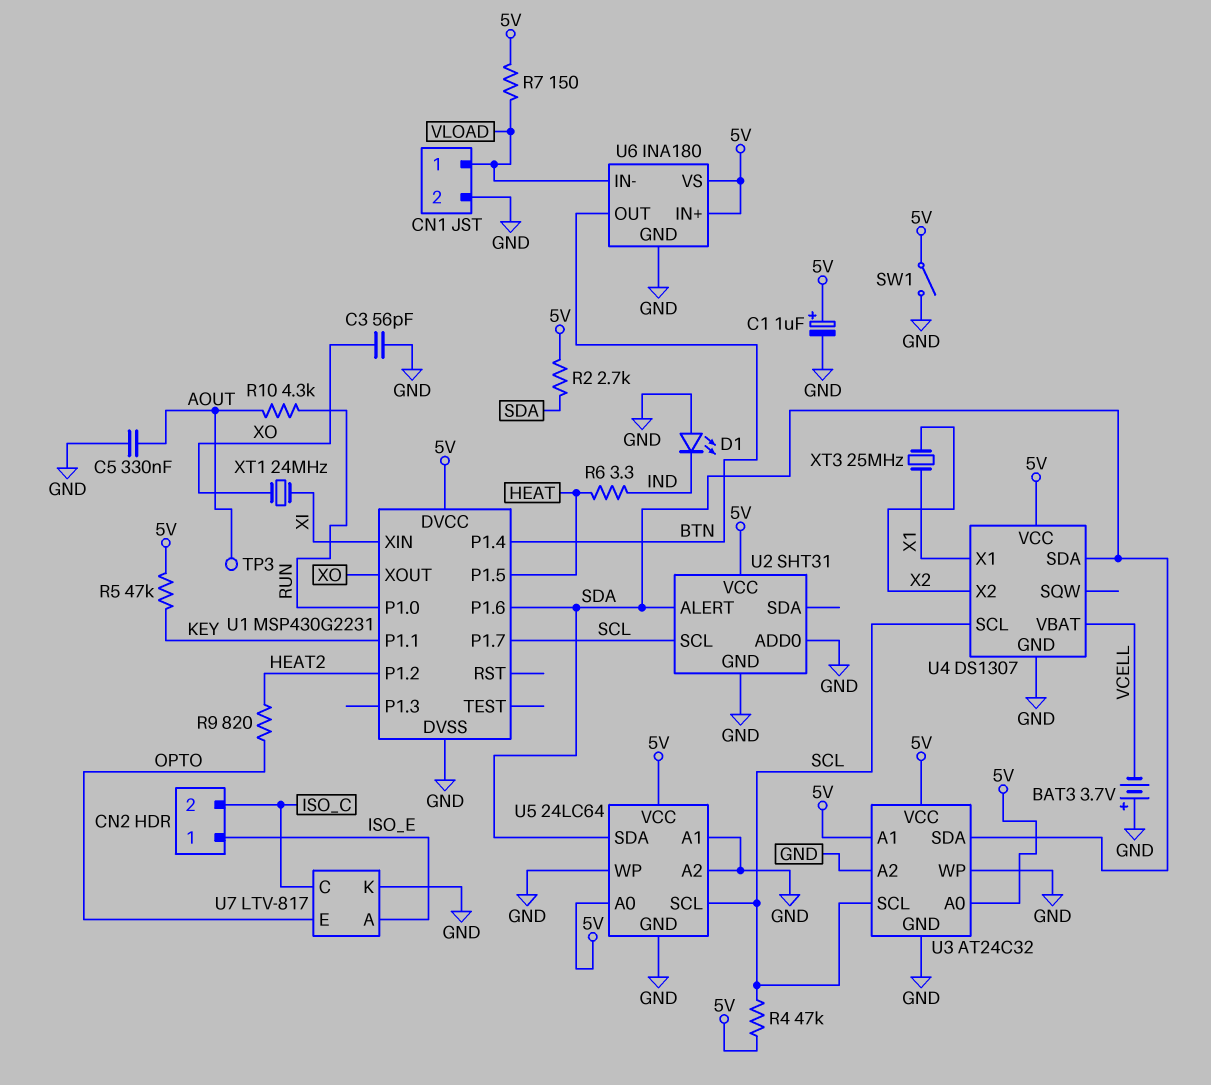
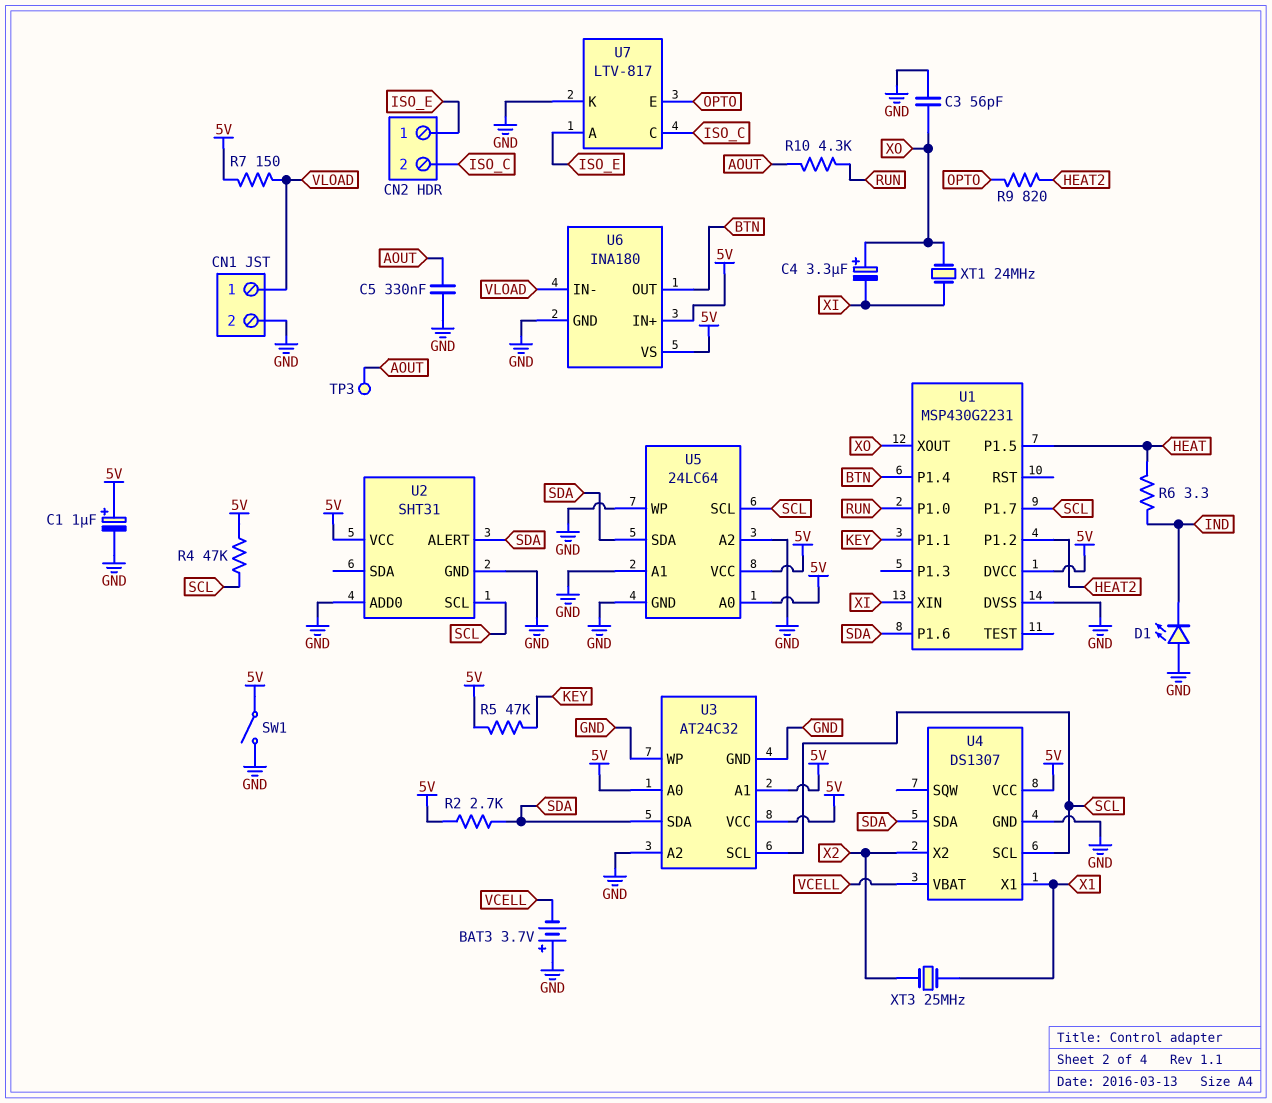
C4: none -> 3.3uF (plus XO, minus XI)

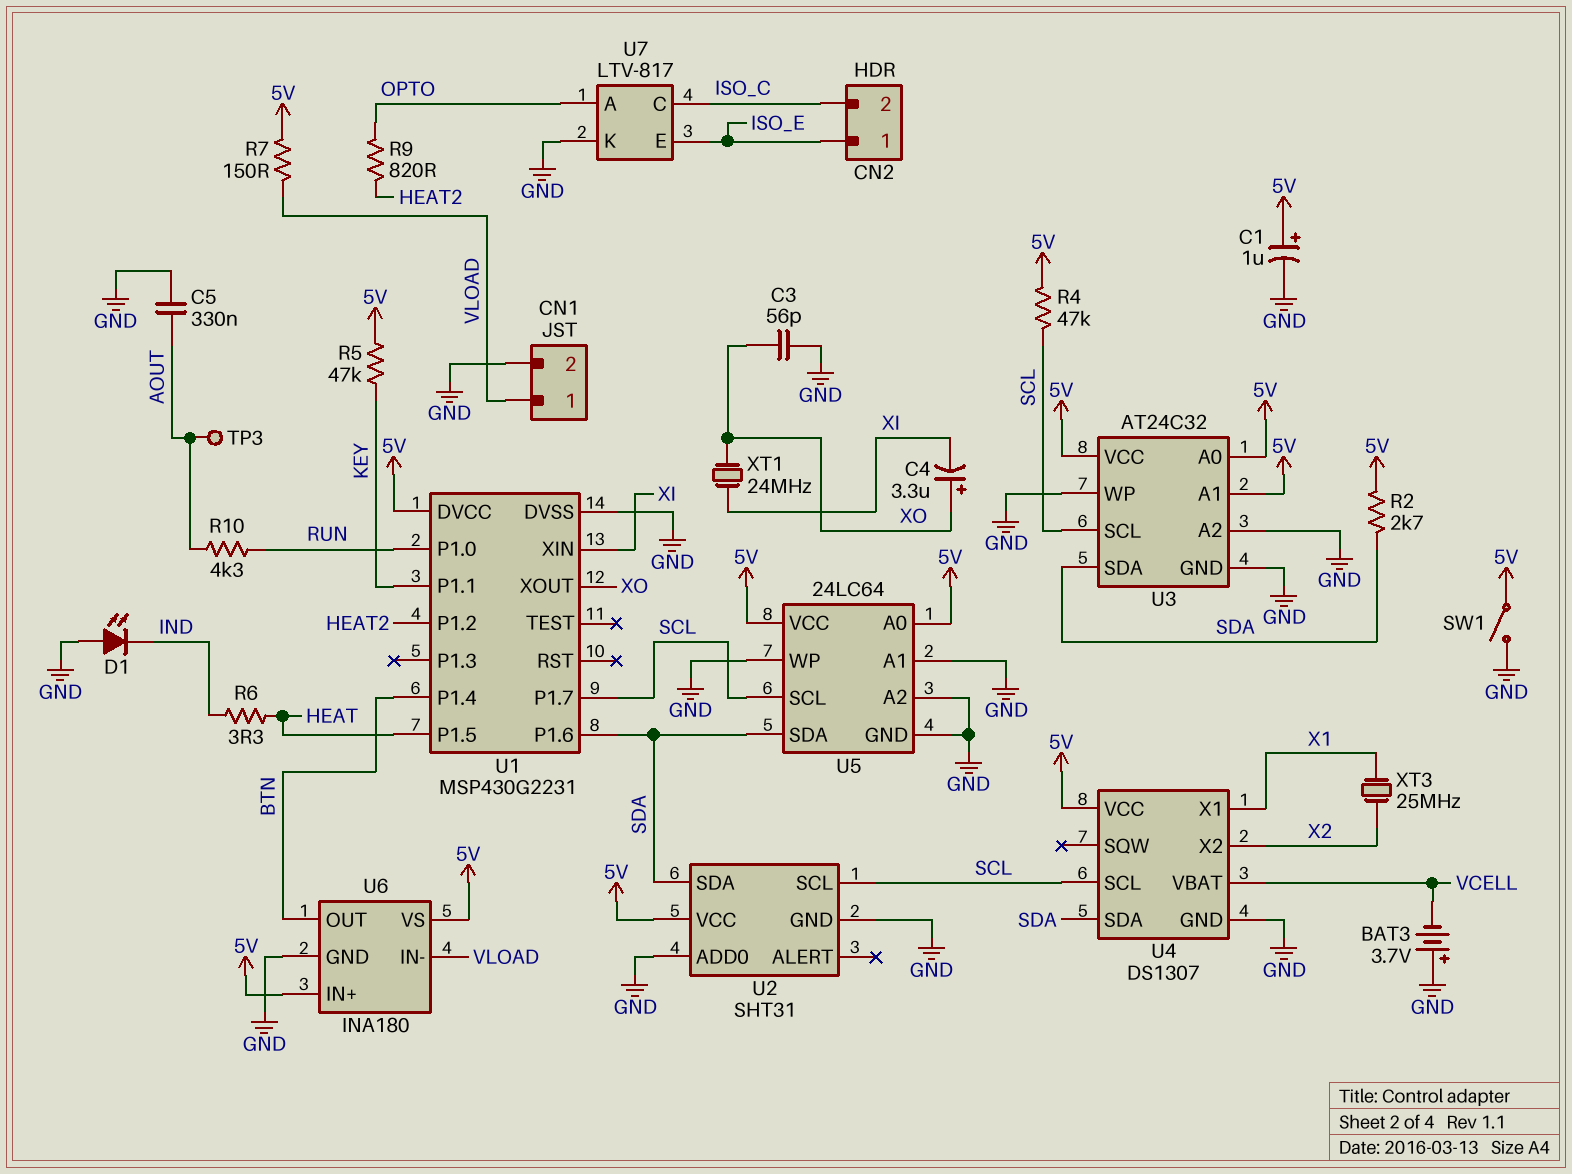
U2 pin ALERT: SDA -> none
U2 pin SDA: none -> SDA
U7 pin A: ISO_E -> OPTO
U7 pin E: OPTO -> ISO_E

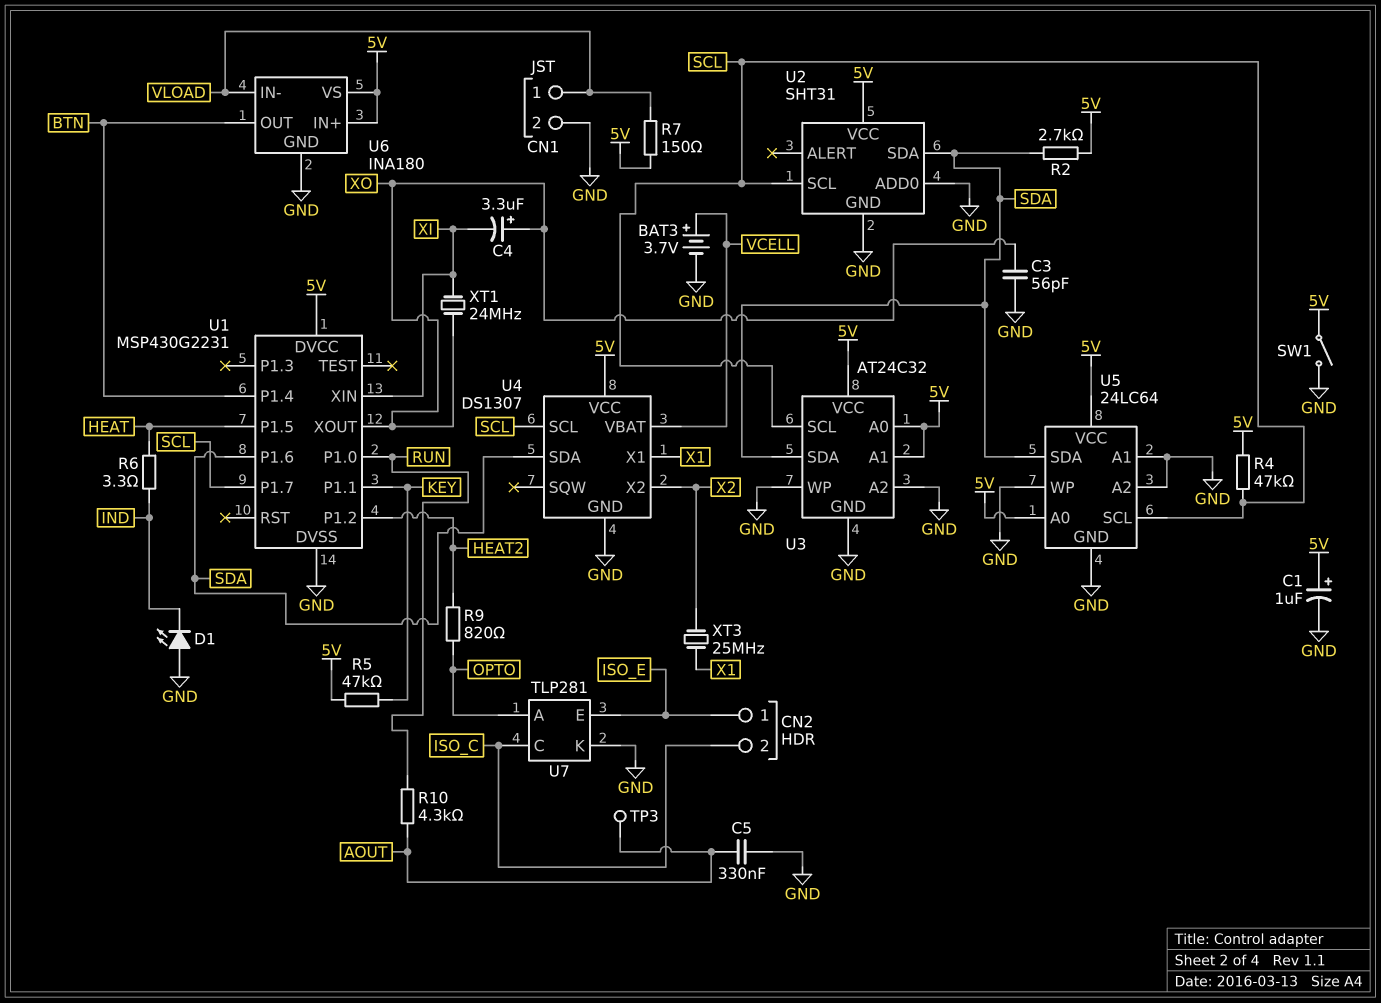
BAT3: 3.7V (plus GND, minus VCELL) -> 3.7V (plus VCELL, minus GND)
U7: LTV-817 -> TLP281

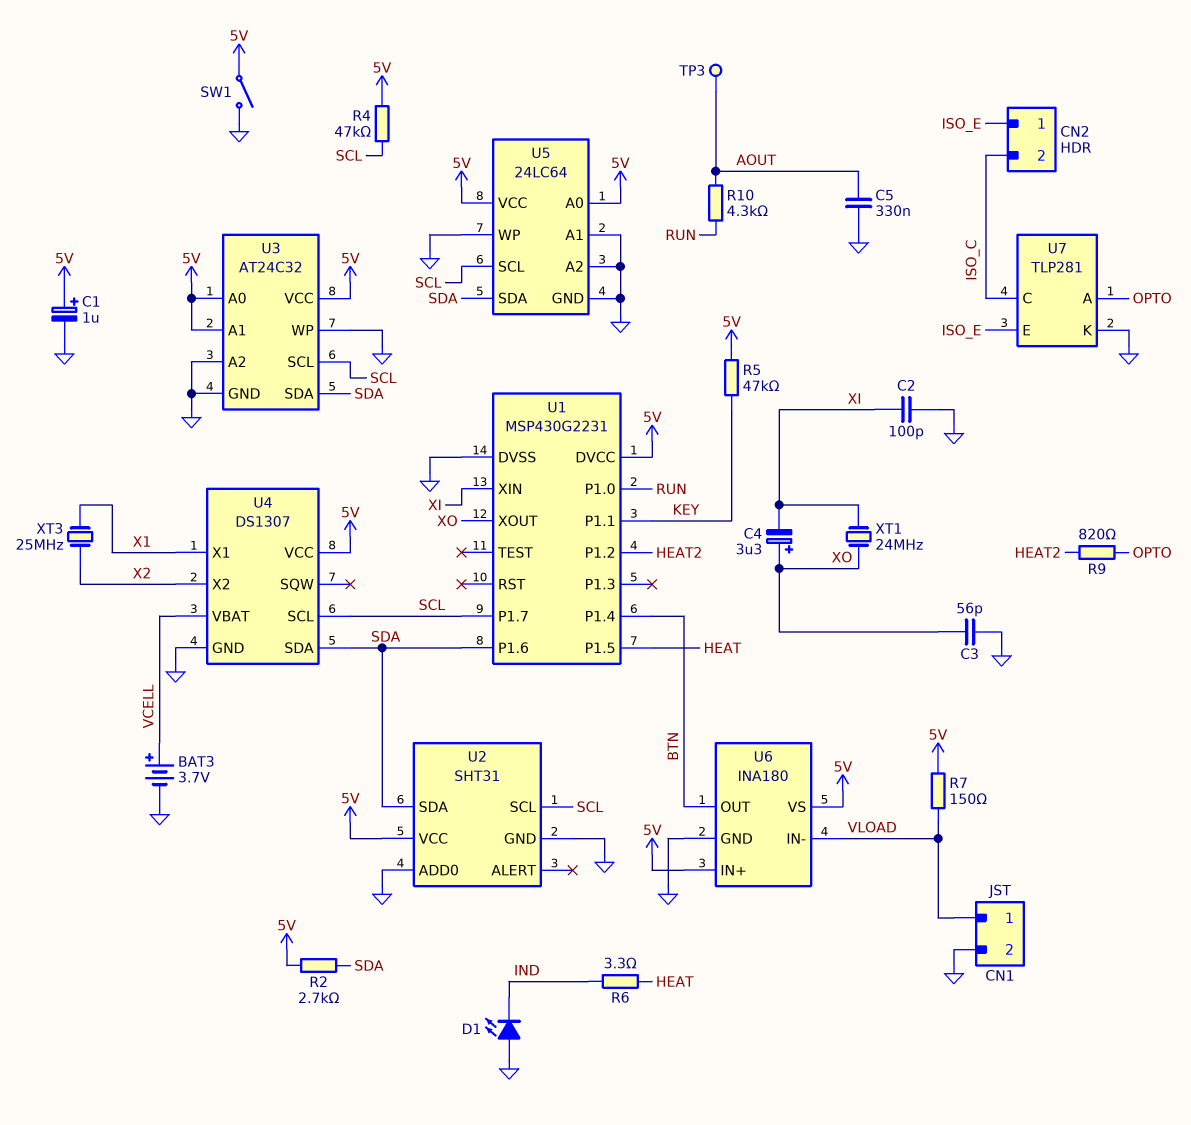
C2: none -> 100pF (GND, XI)

